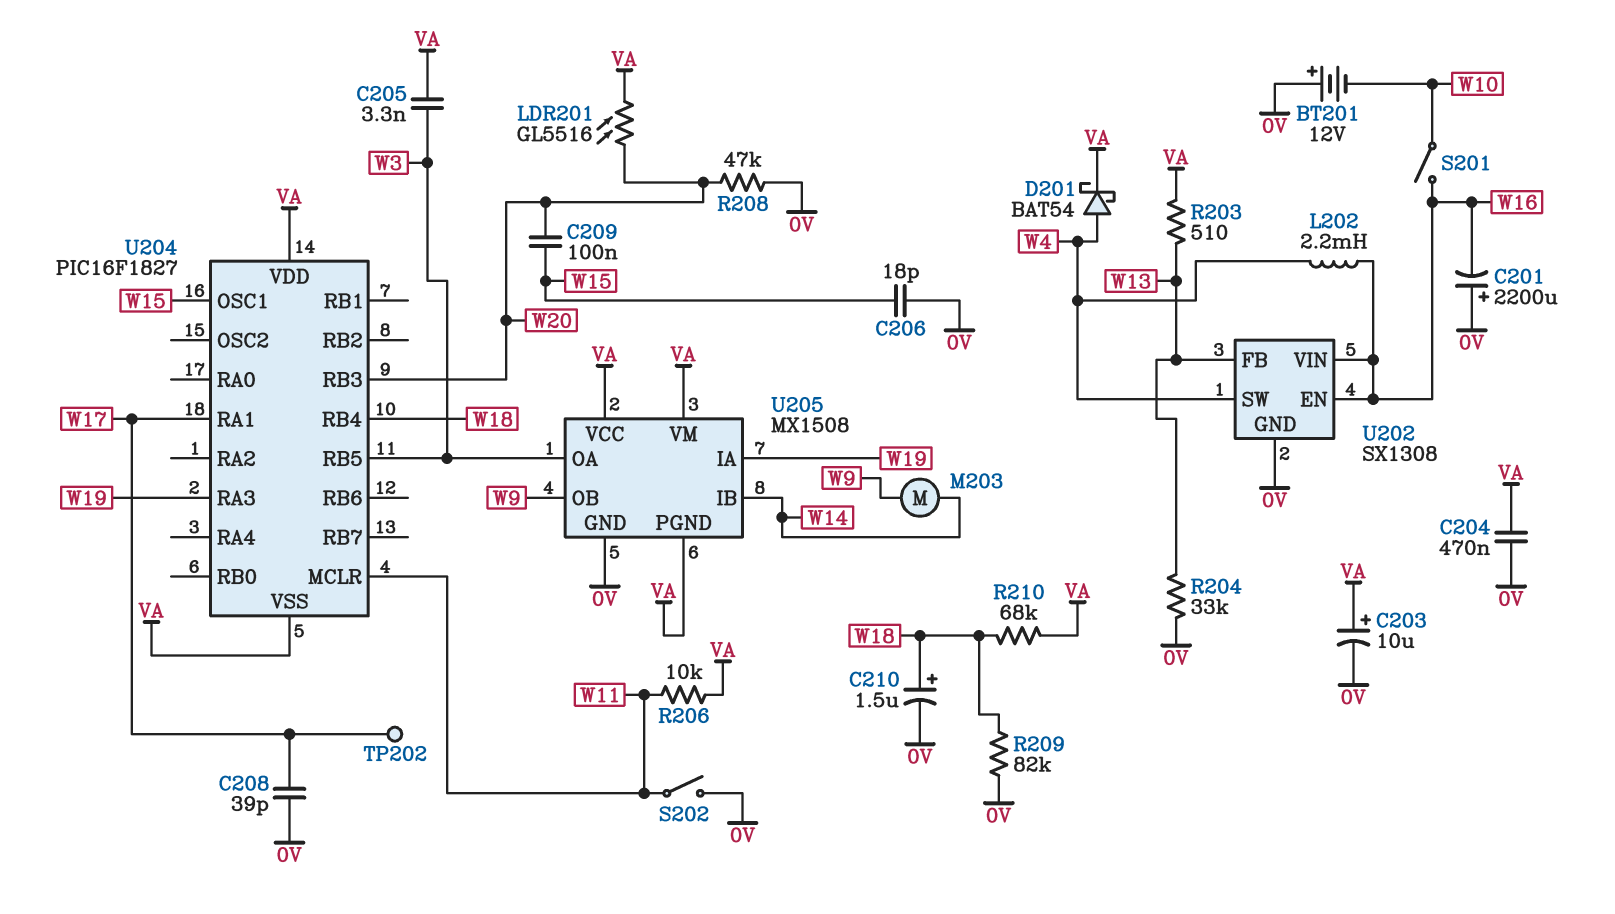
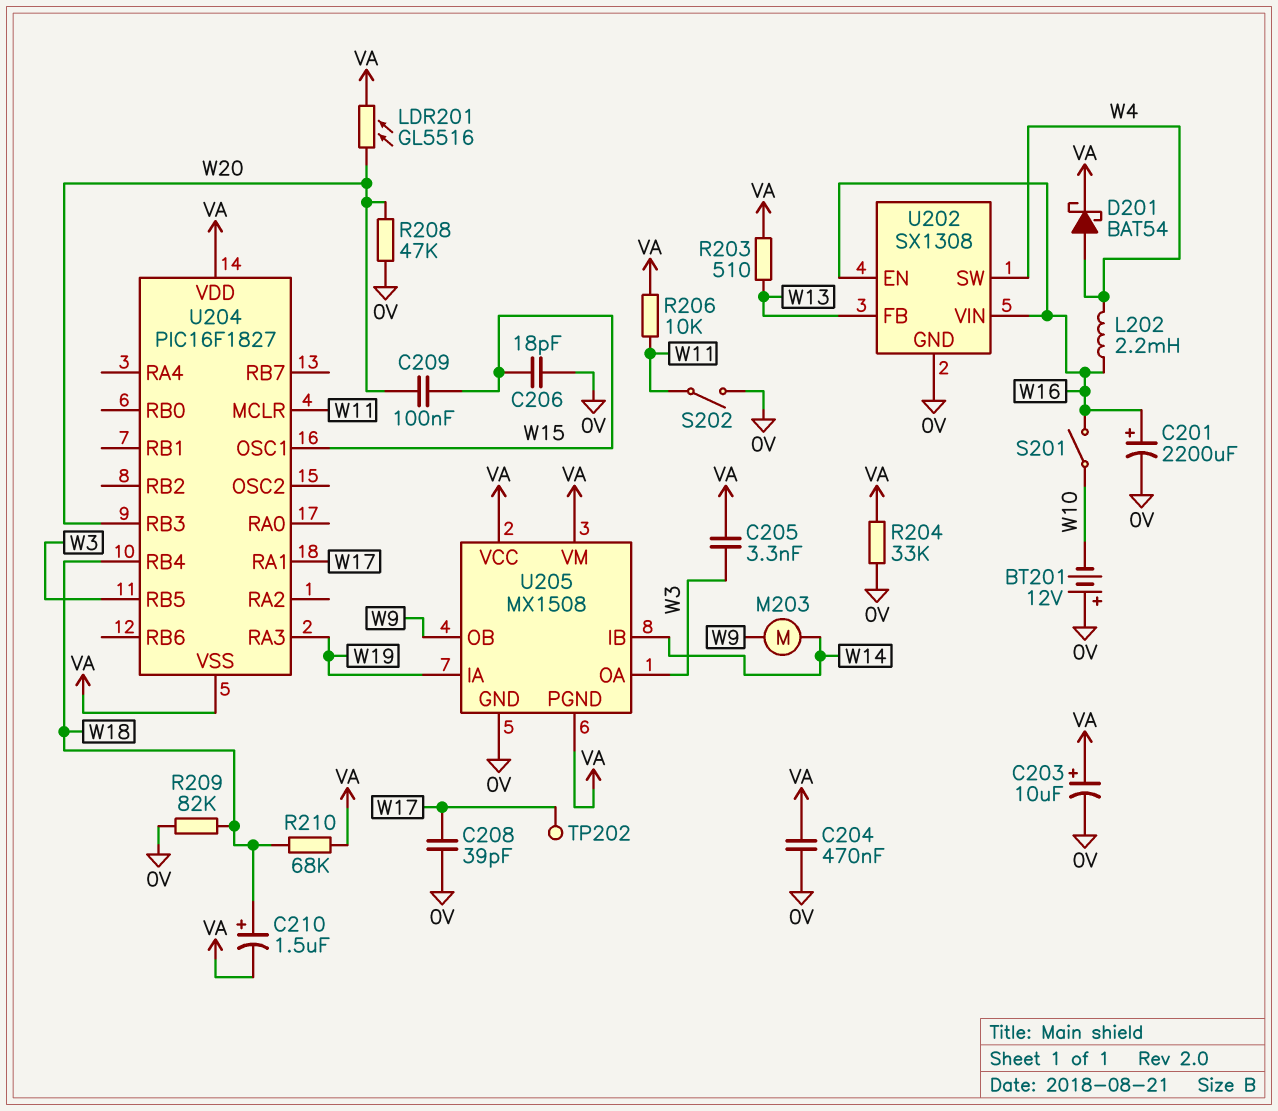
C201: 2200uF (plus 0V, minus W16) -> 2200uF (plus W16, minus 0V)
C210: 1.5uF (plus W18, minus 0V) -> 1.5uF (plus W18, minus VA)
R204: 33k (0V, W13) -> 33k (0V, VA)

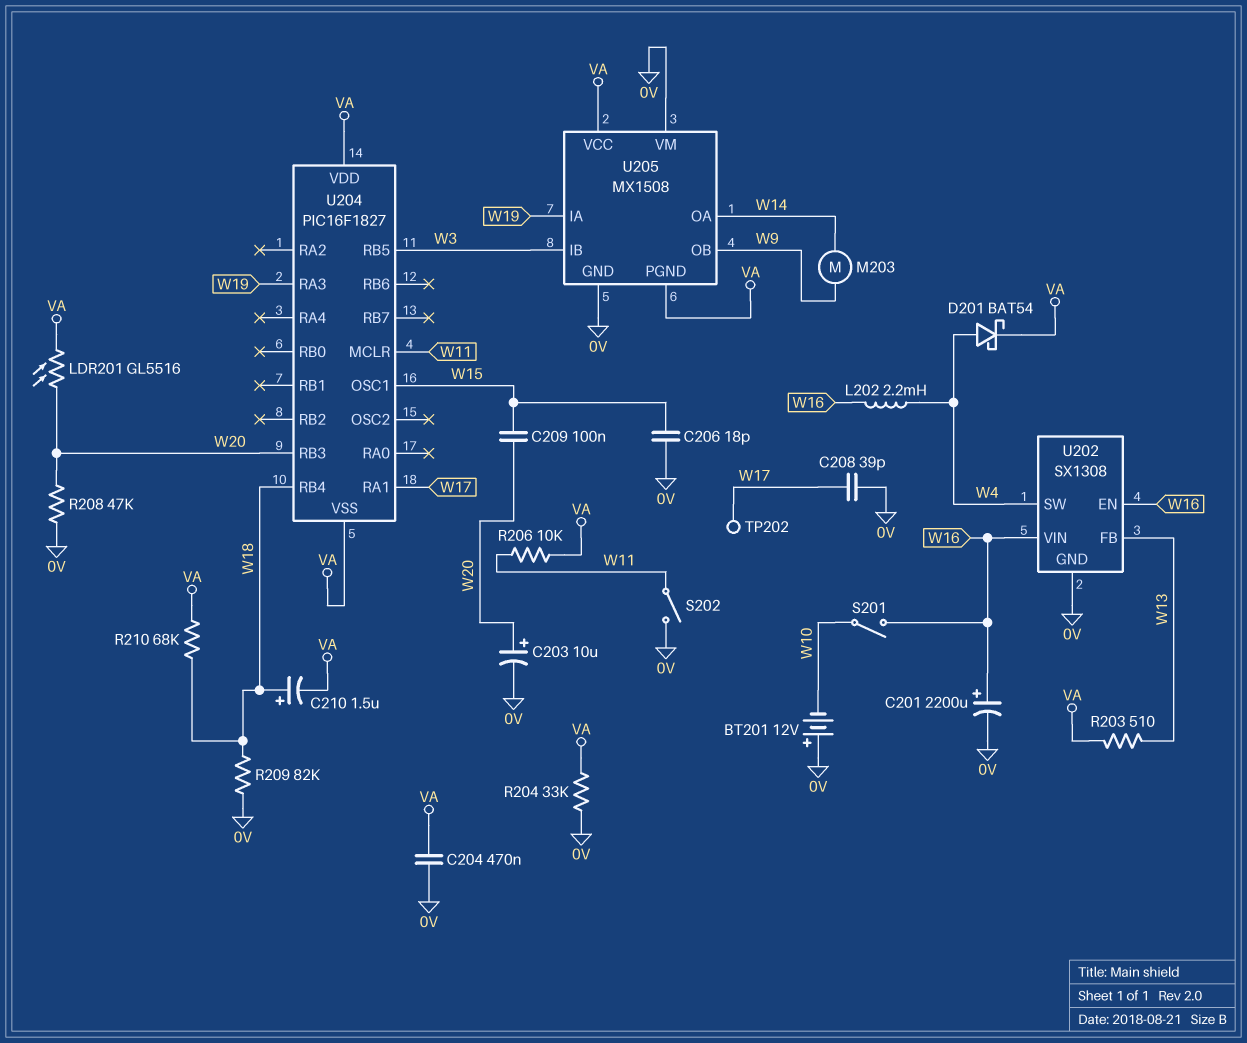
C203: 10uF (plus VA, minus 0V) -> 10uF (plus W20, minus 0V)
C205: 3.3nF (VA, W3) -> none
U205 pin IB: W14 -> W3
U205 pin OA: W3 -> W14
U205 pin VM: VA -> 0V

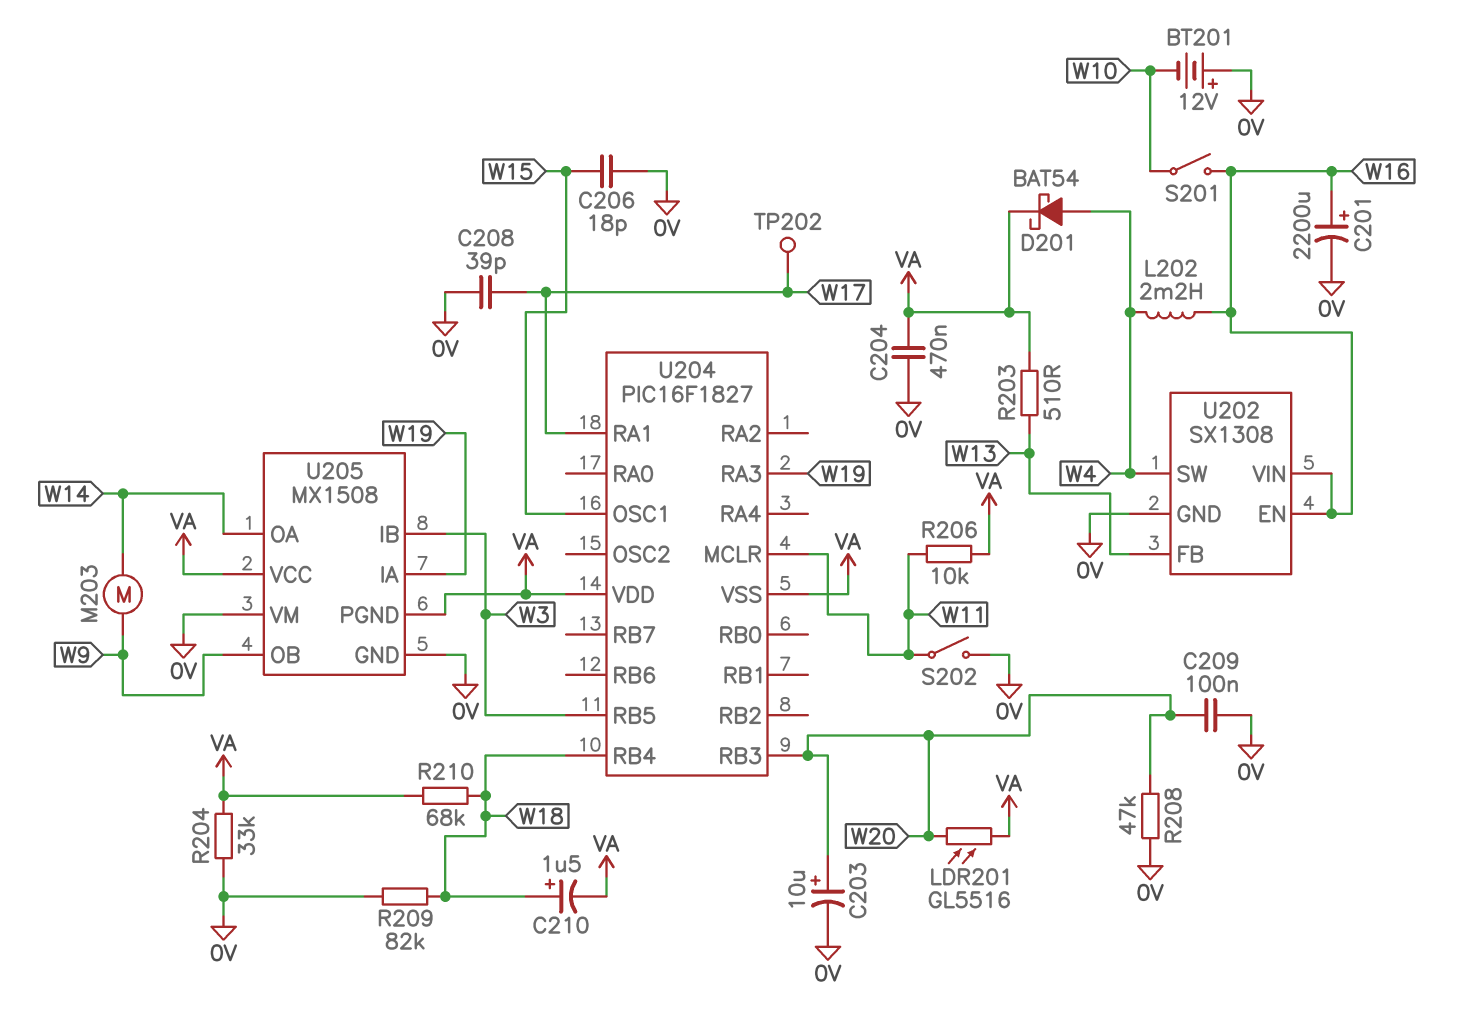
C209: 100nF (W15, W20) -> 100nF (0V, W20)

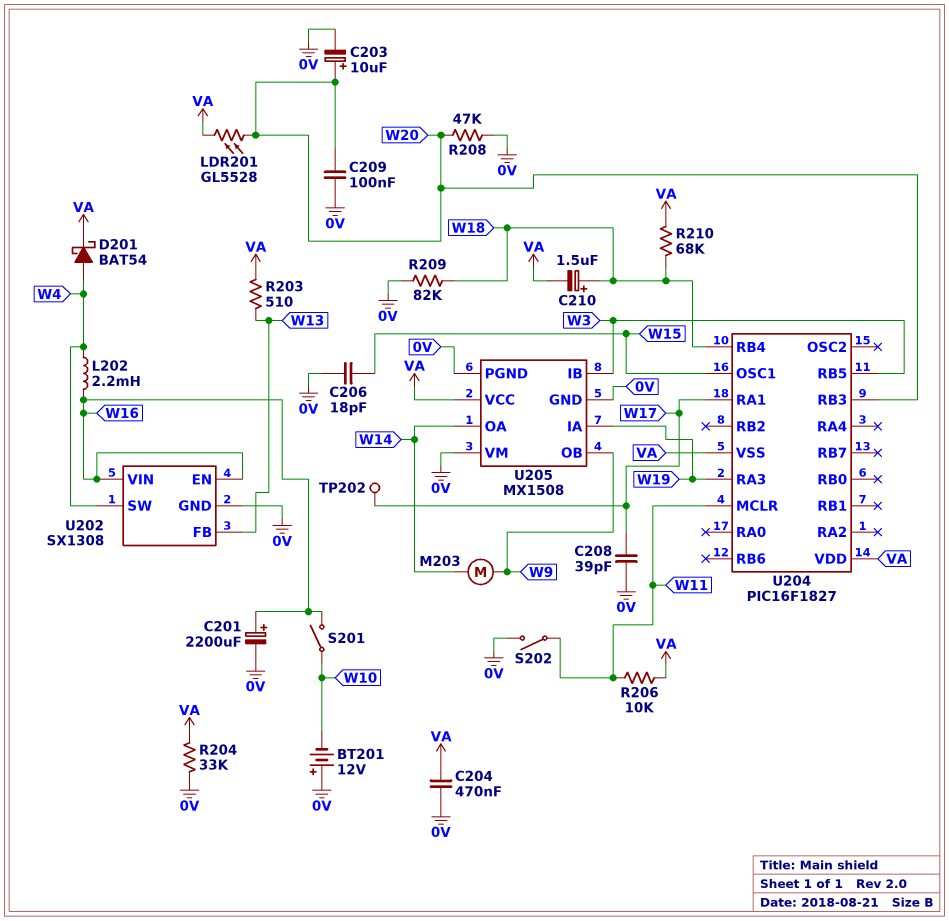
LDR201: GL5516 (VA, W20) -> GL5528 (VA, W20)
U205 pin PGND: VA -> 0V

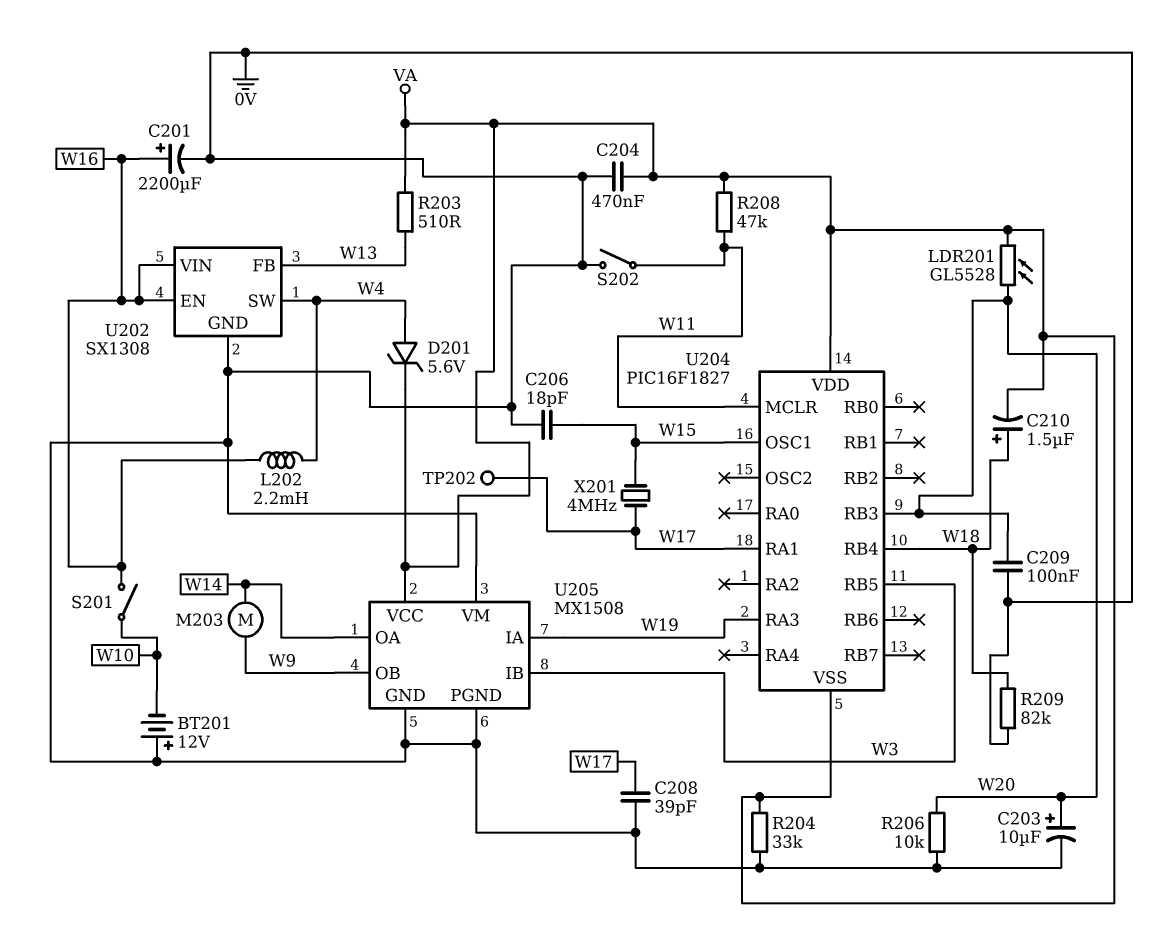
D201: schottky BAT54 (A W4, K VA) -> zener 5.6V (A W4, K VA)
R206: 10k (VA, W11) -> 10k (0V, W20)
R208: 47k (0V, W20) -> 47k (VA, W11)
R210: 68k (VA, W18) -> none
X201: none -> 4MHz (W15, W17)

